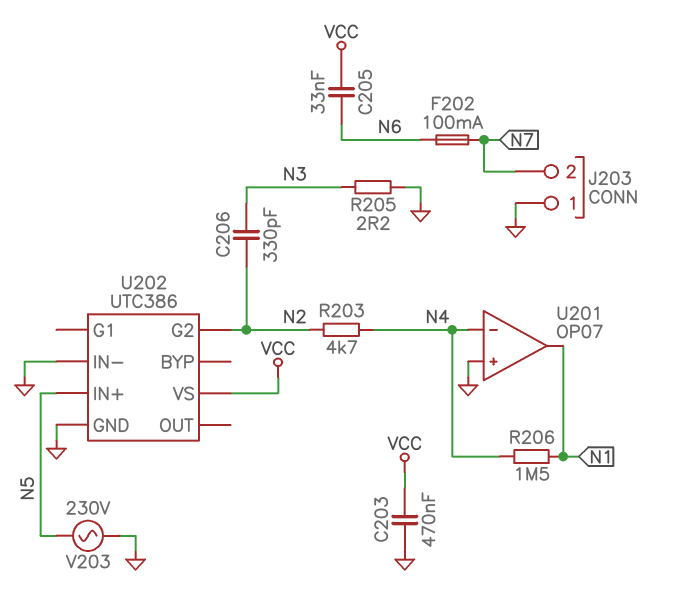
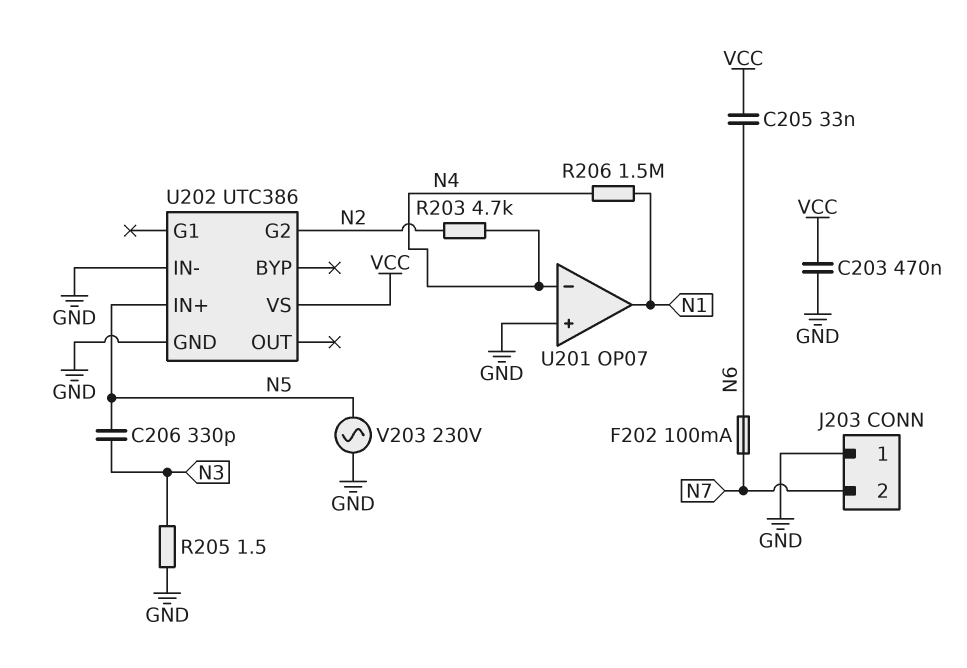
C206: 330pF (N2, N3) -> 330pF (N3, N5)
R205: 2.2 (GND, N3) -> 1.5 (GND, N3)

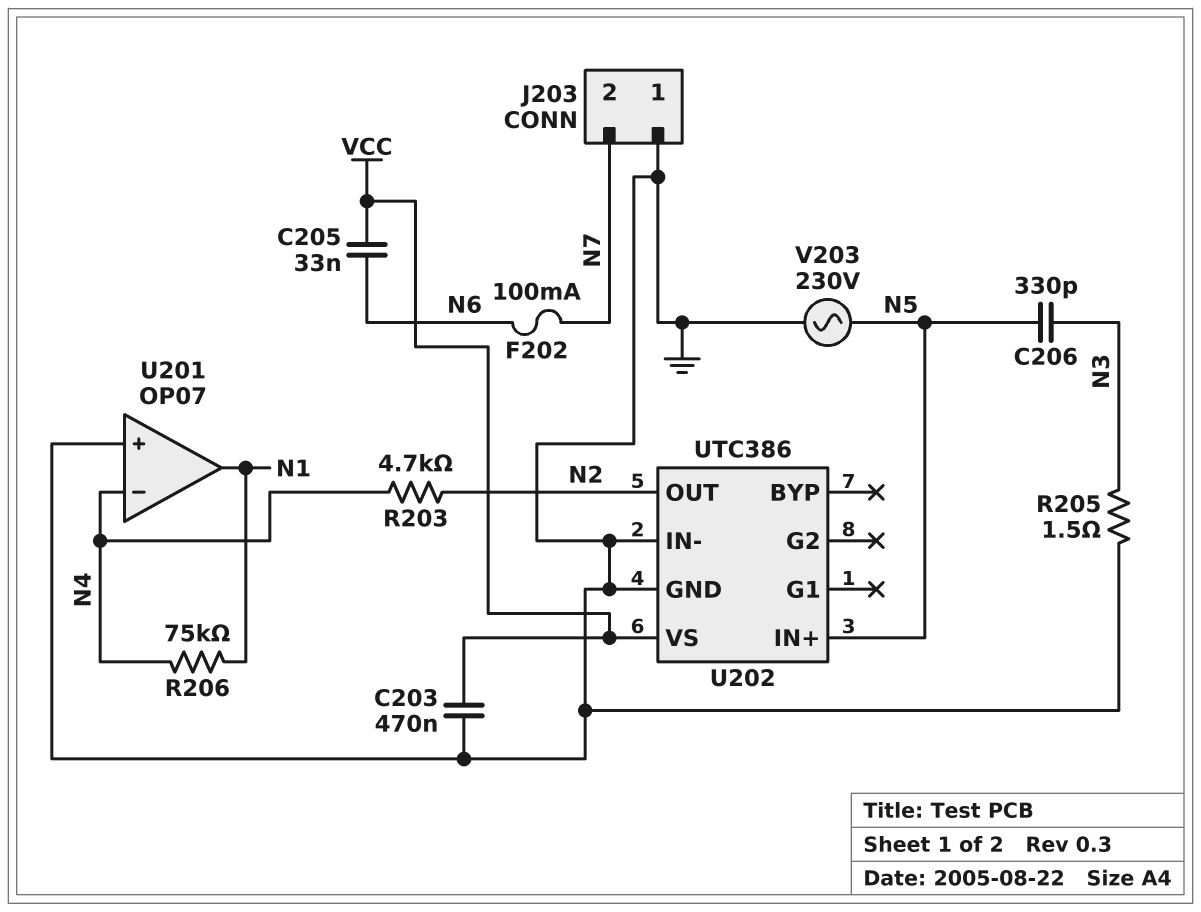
R206: 1.5M (N1, N4) -> 75k (N1, N4)
U202 pin G2: N2 -> none
U202 pin OUT: none -> N2

